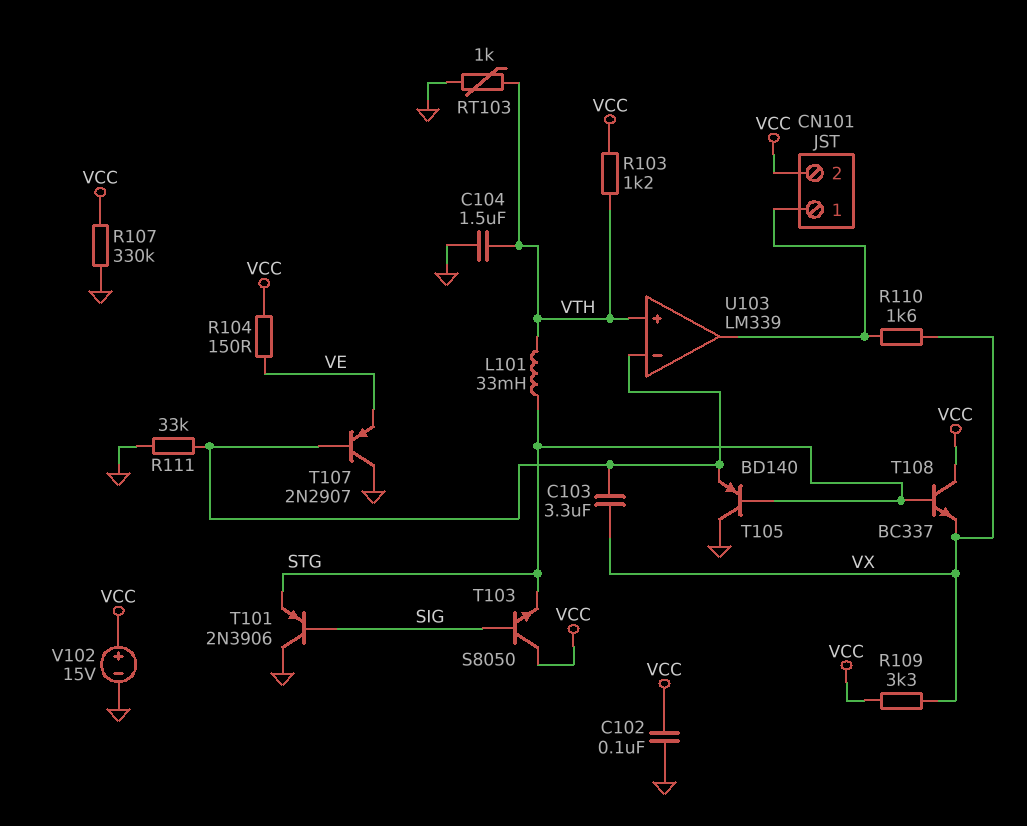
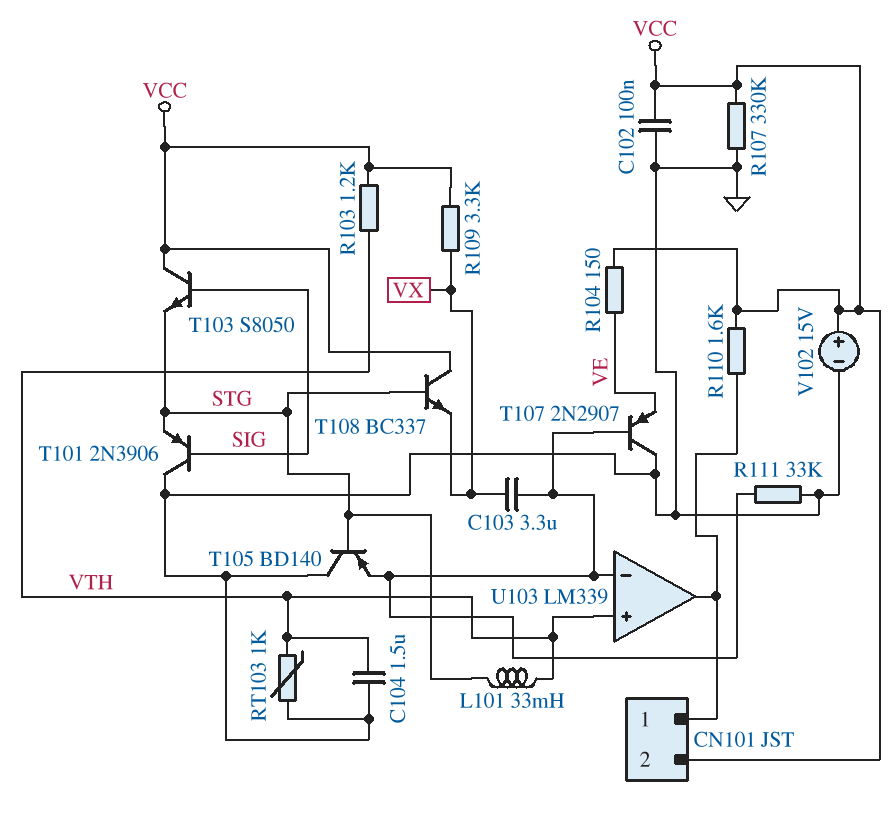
R110: 1.6k (CN101/1, VX) -> 1.6k (CN101/1, VCC)

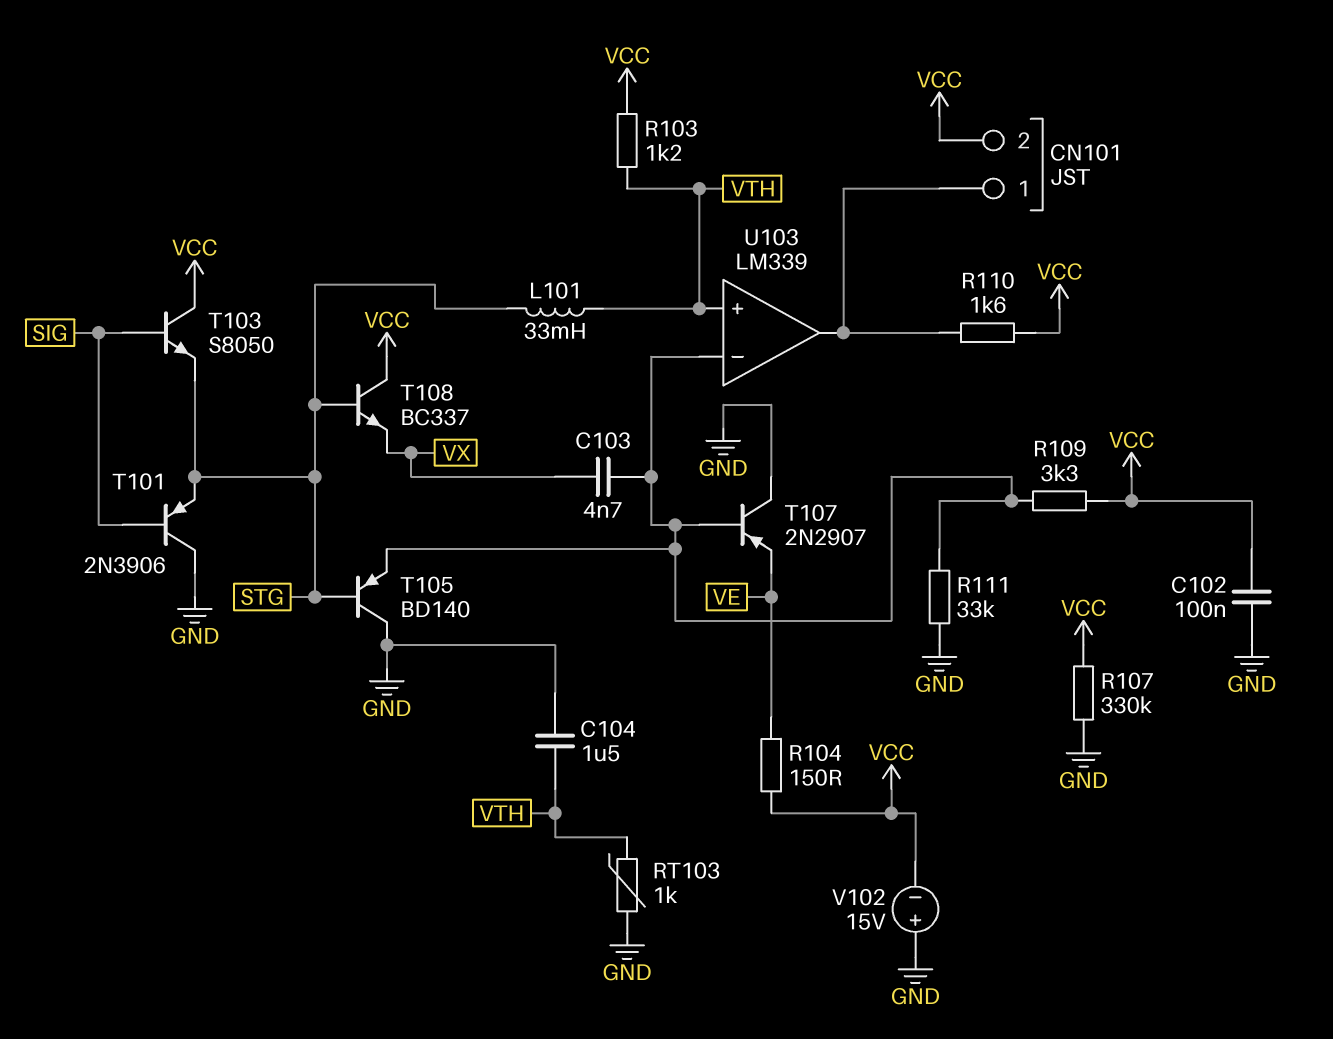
C103: 3.3uF (U103/in-, VX) -> 4.7nF (U103/in-, VX)
R109: 3.3k (VCC, VX) -> 3.3k (U103/in-, VCC)
V102: 15V (plus VCC, minus GND) -> 15V (plus GND, minus VCC)

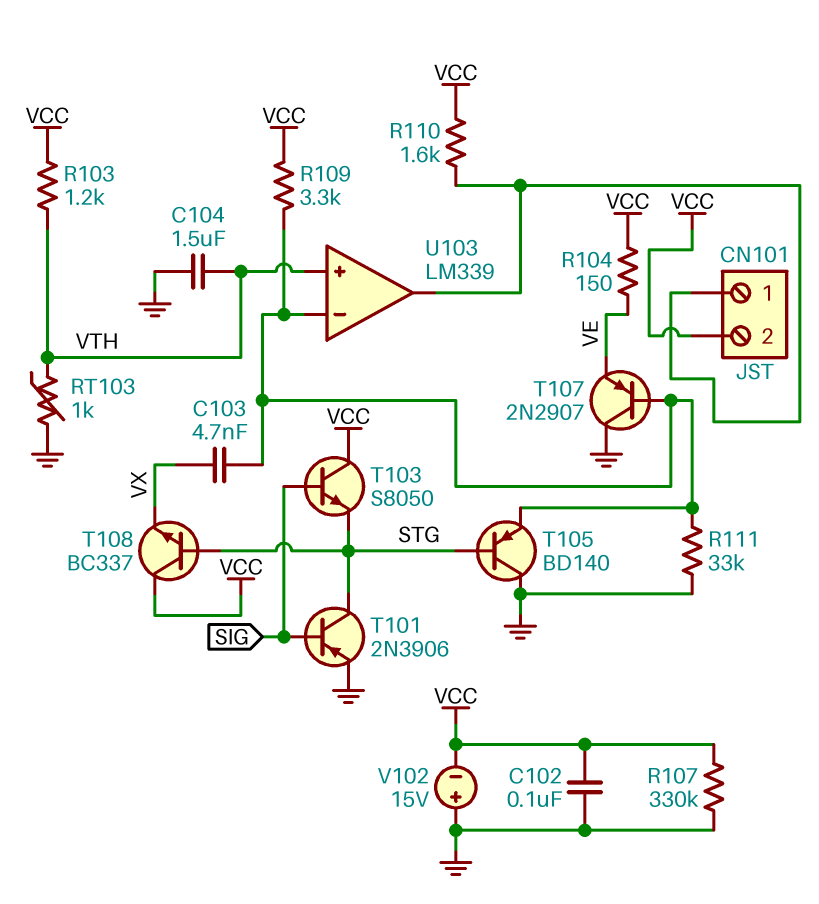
L101: 33mH (STG, VTH) -> none
T101: PNP 2N3906 (B SIG, C GND, E STG) -> PNP 2N3906 (B SIG, C STG, E GND)

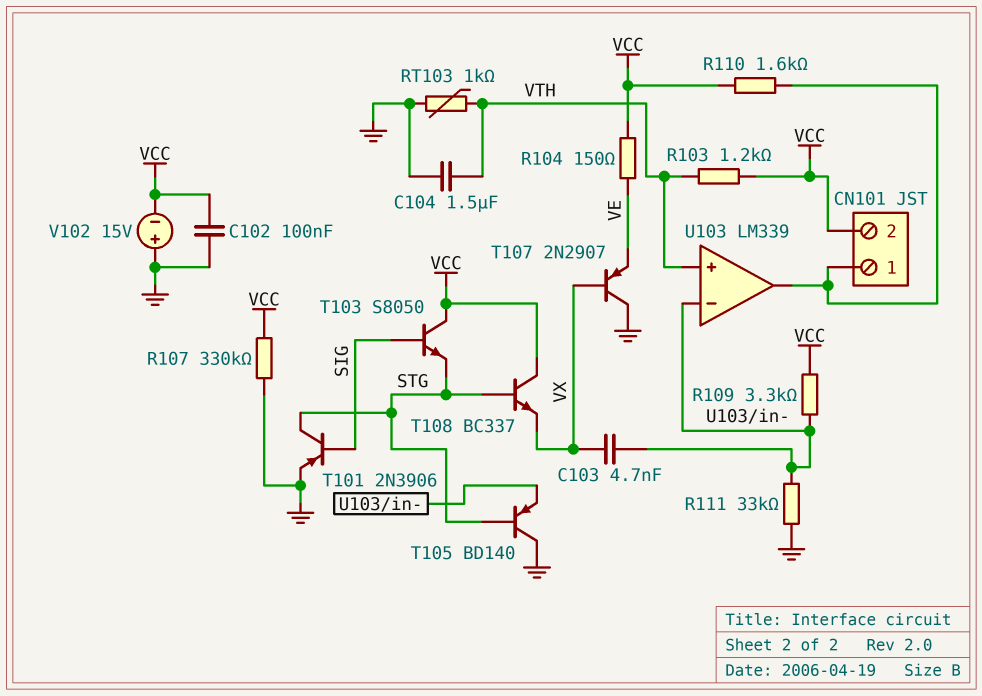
T107: PNP 2N2907 (B U103/in-, C GND, E VE) -> PNP 2N2907 (B VX, C GND, E VE)

